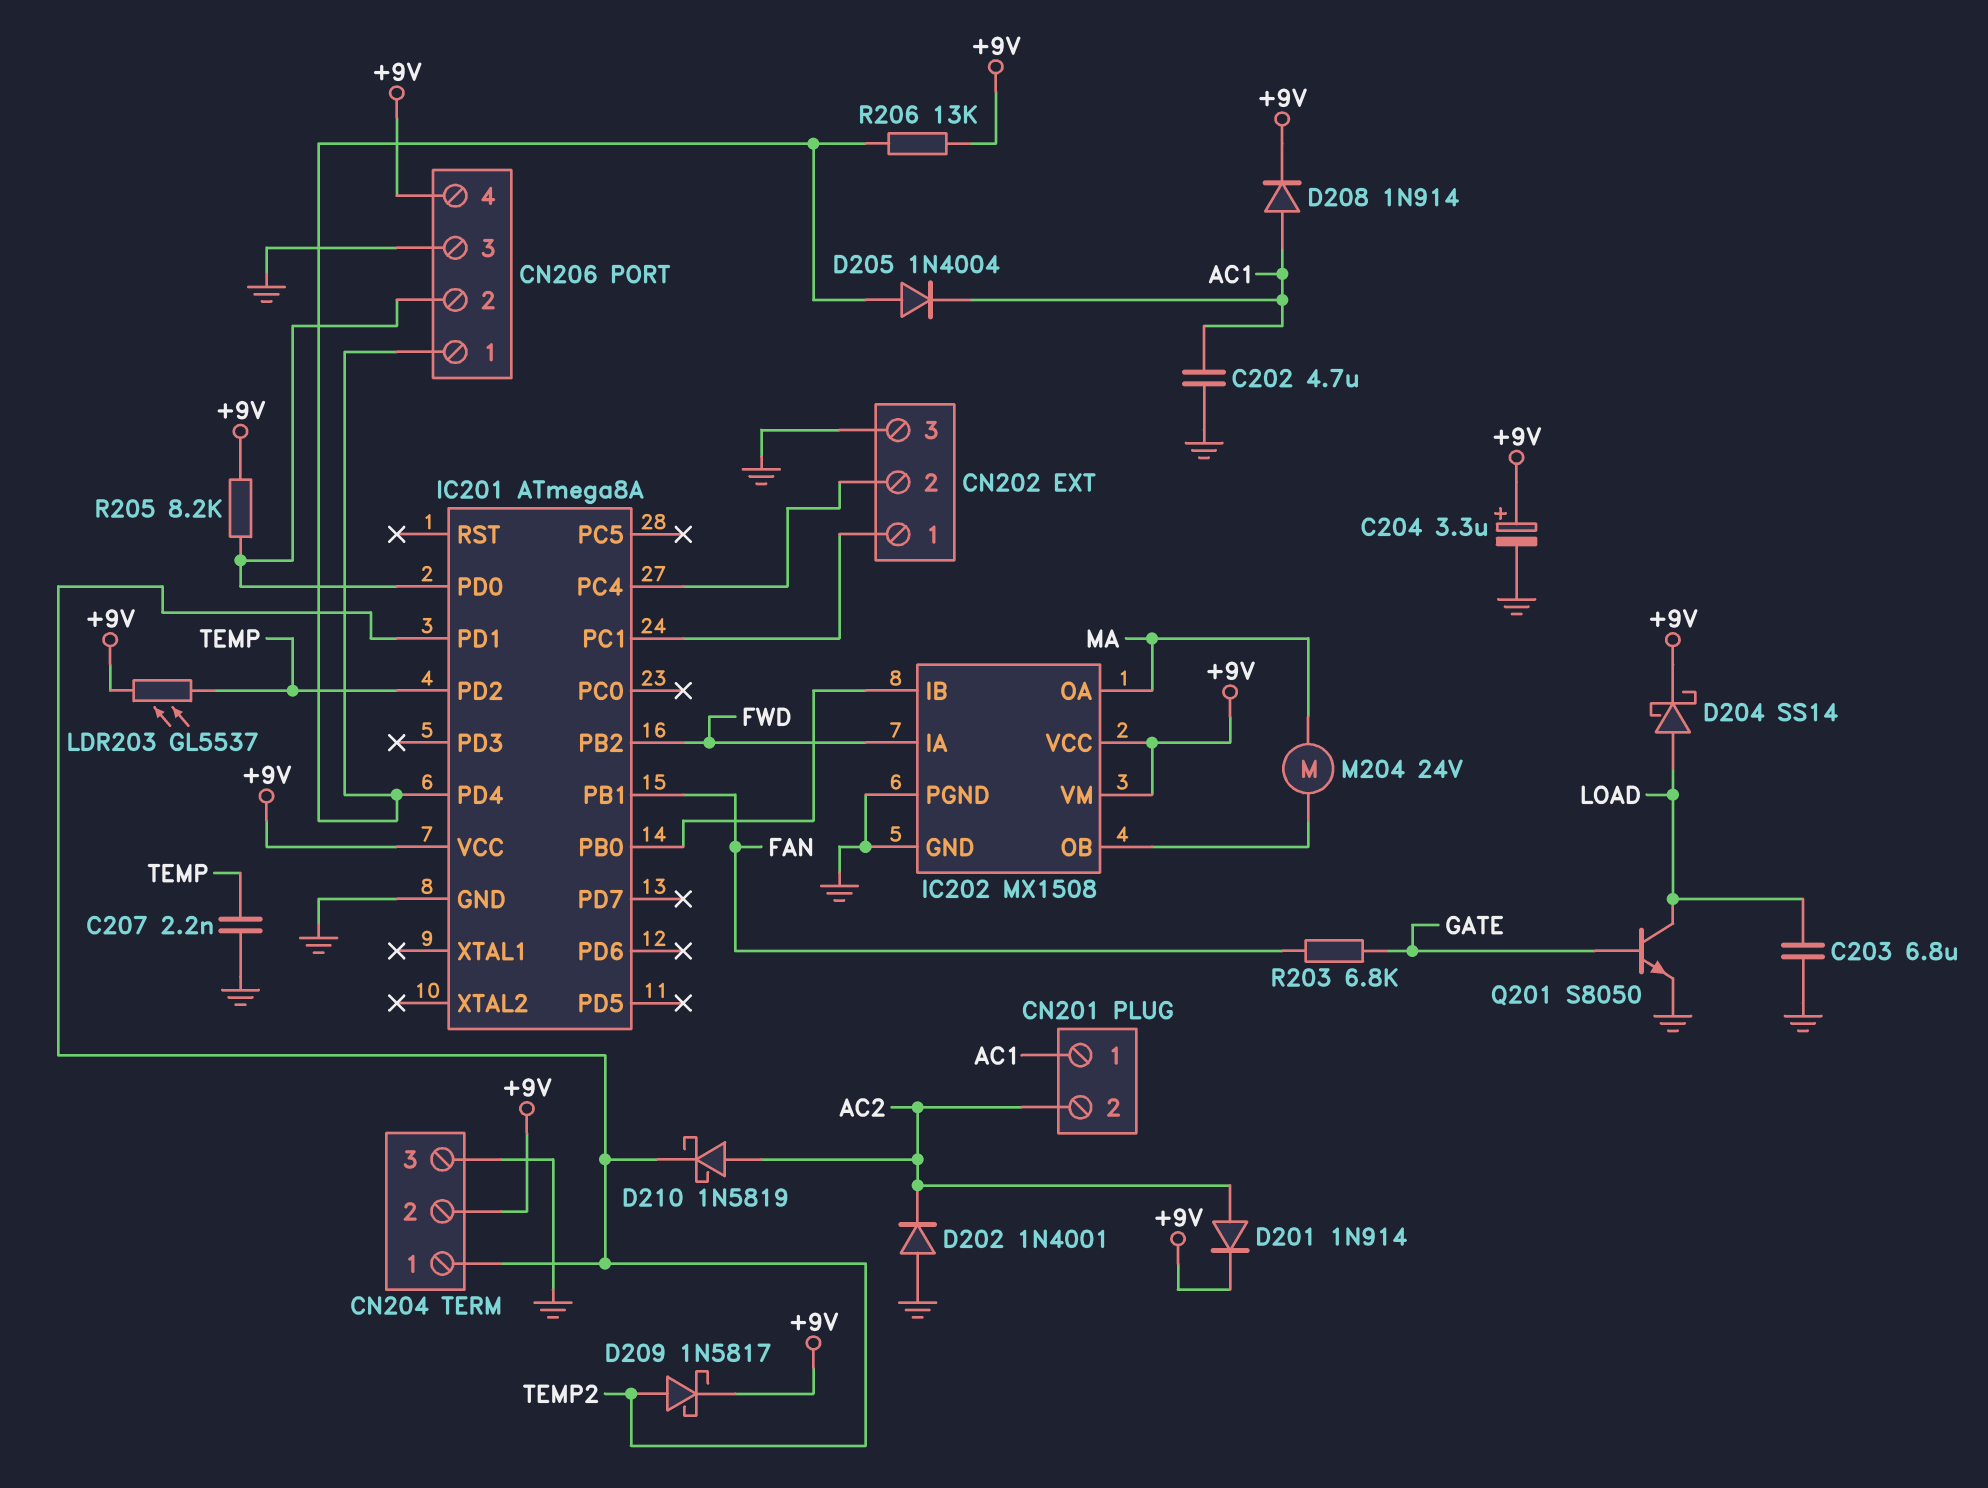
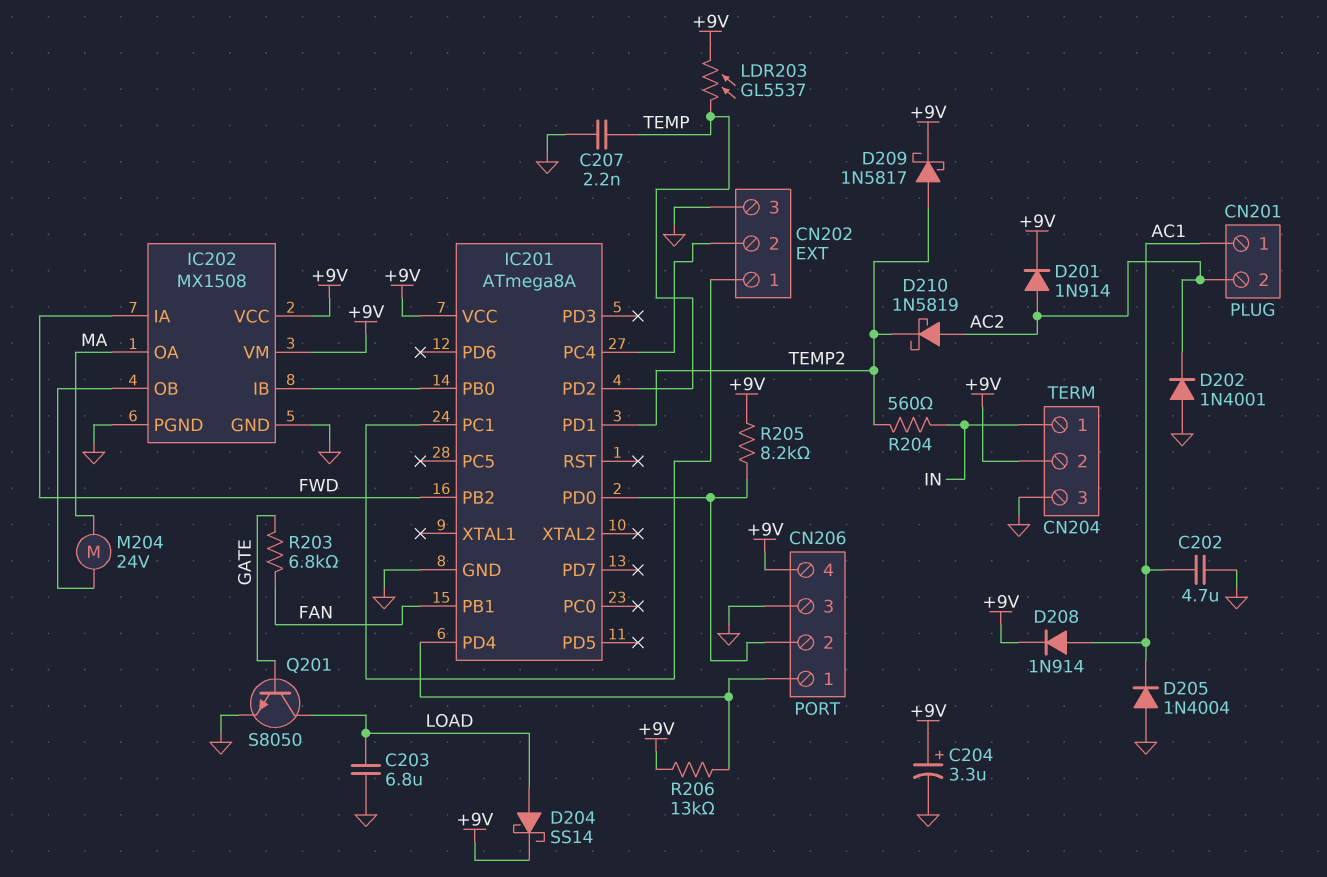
CN204 pin 1: TEMP2 -> IN
D205: diode 1N4004 (A CN206/1, K AC1) -> diode 1N4004 (A GND, K AC1)
R204: none -> 560 (IN, TEMP2)

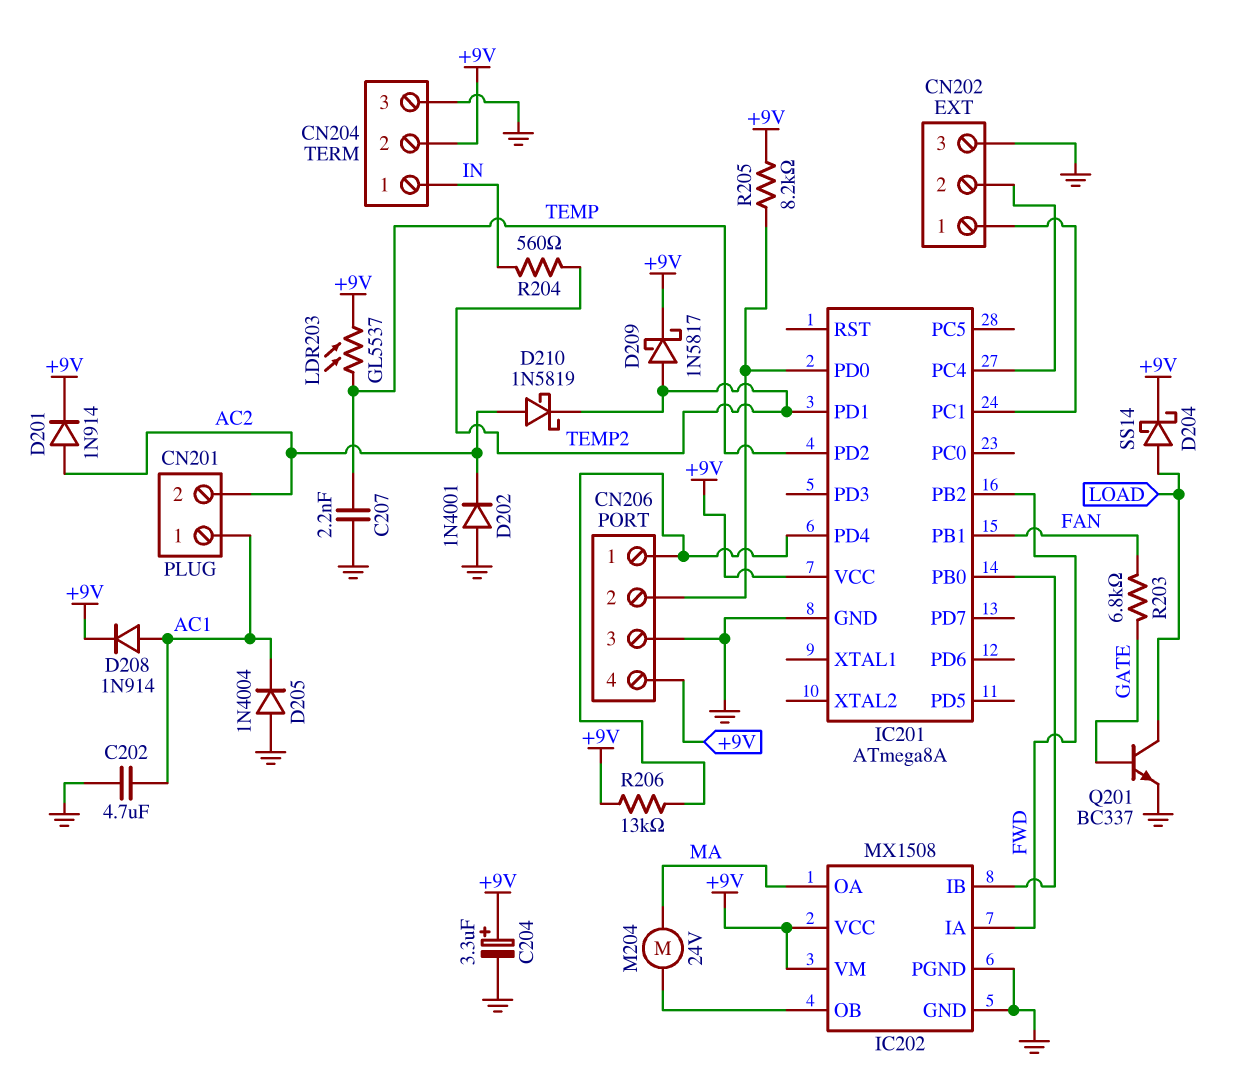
C203: 6.8uF (GND, LOAD) -> none
Q201: NPN S8050 (B GATE, C LOAD, E GND) -> NPN BC337 (B GATE, C LOAD, E GND)

